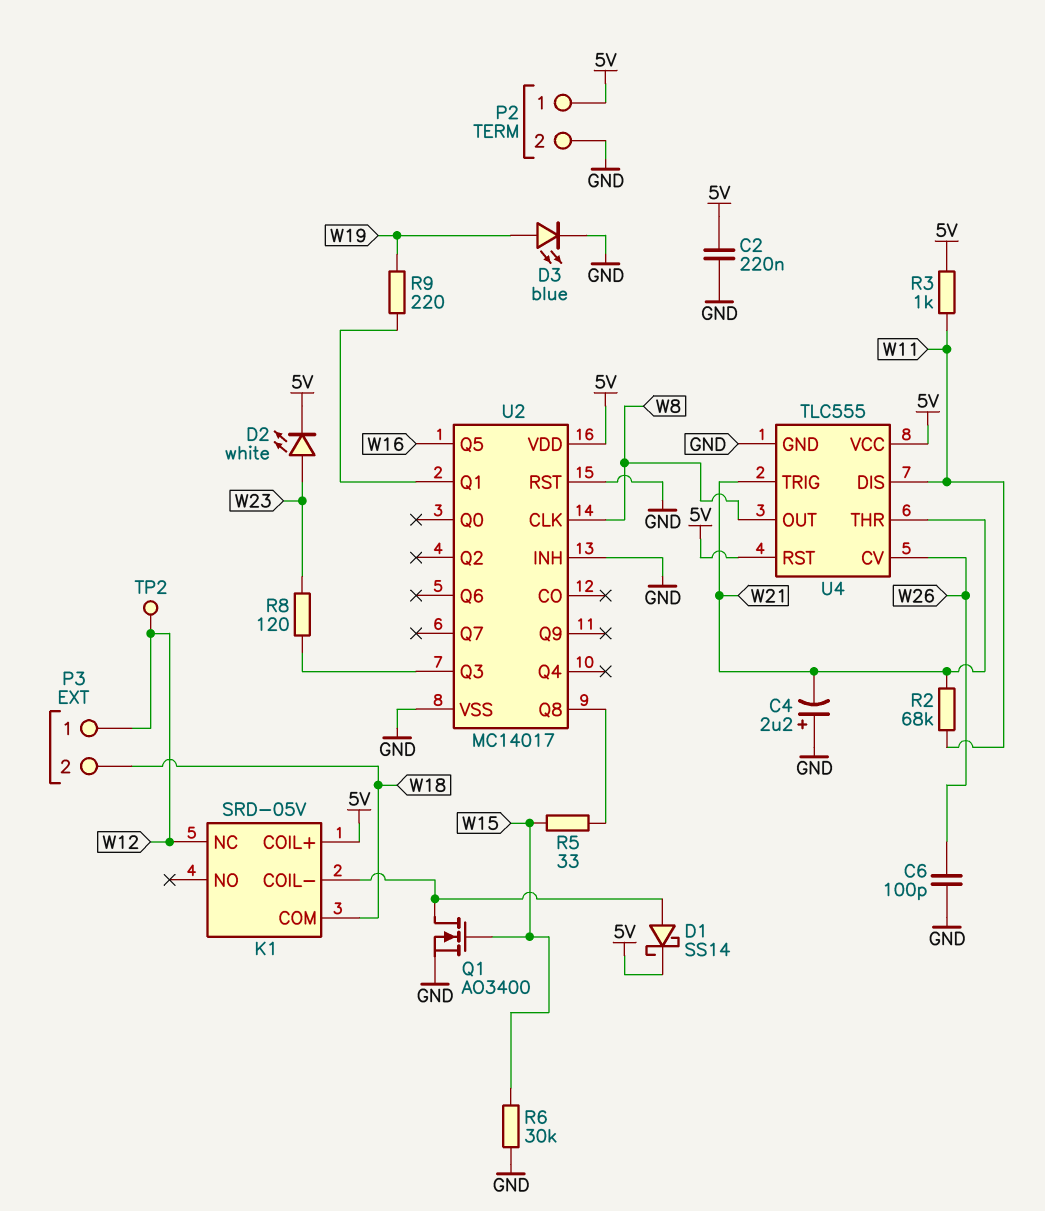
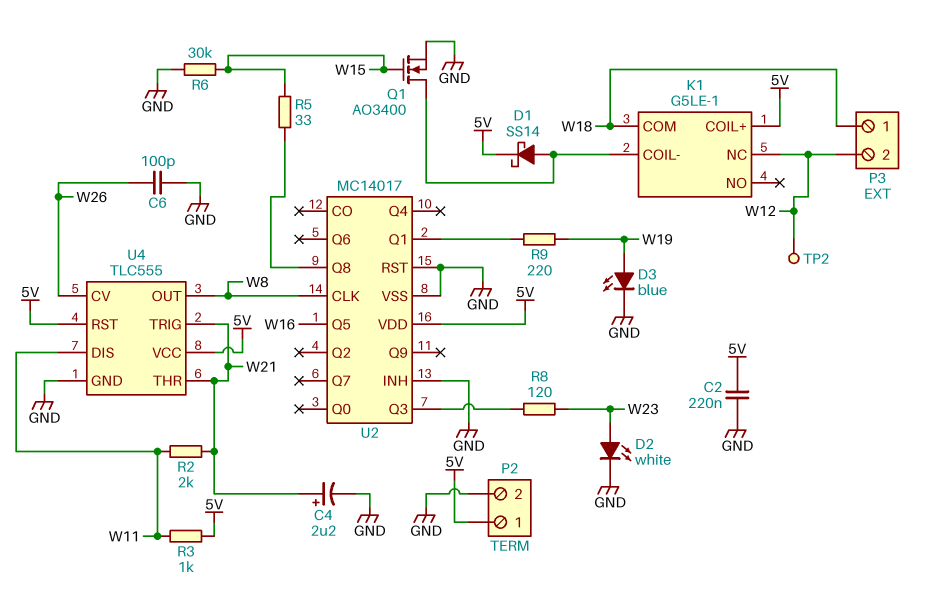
C4: 2.2uF (plus GND, minus W21) -> 2.2uF (plus W21, minus GND)
D2: LED white (A W23, K 5V) -> LED white (A W23, K GND)
K1: SRD-05V -> G5LE-1
P3 pin 1: W12 -> W18
P3 pin 2: W18 -> W12
R2: 68k (W11, W21) -> 2k (W11, W21)

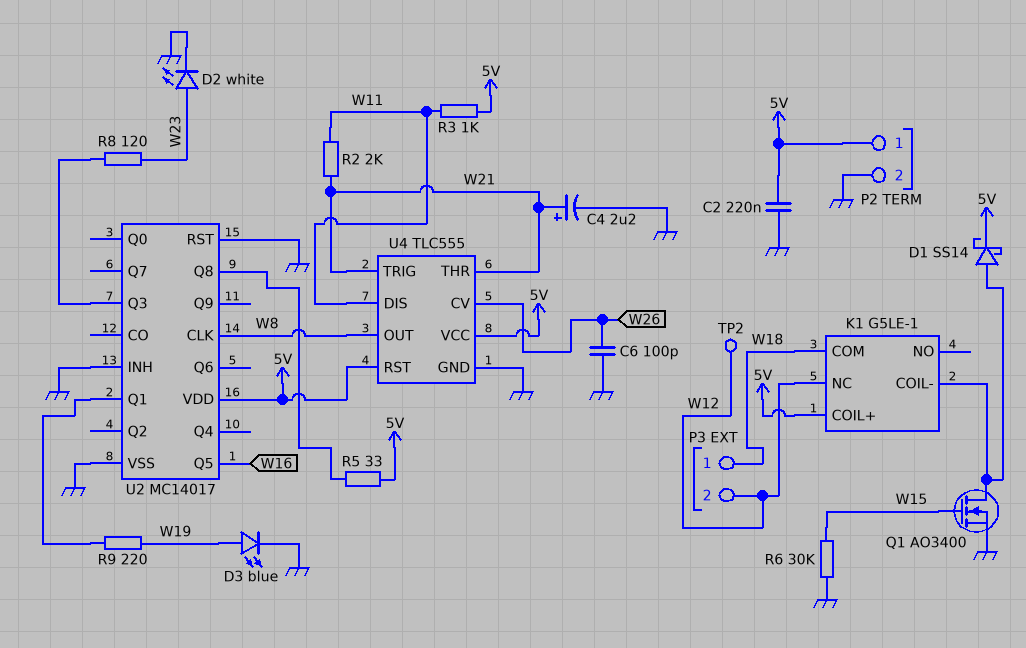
R5: 33 (U2/Q8, W15) -> 33 (5V, U2/Q8)

